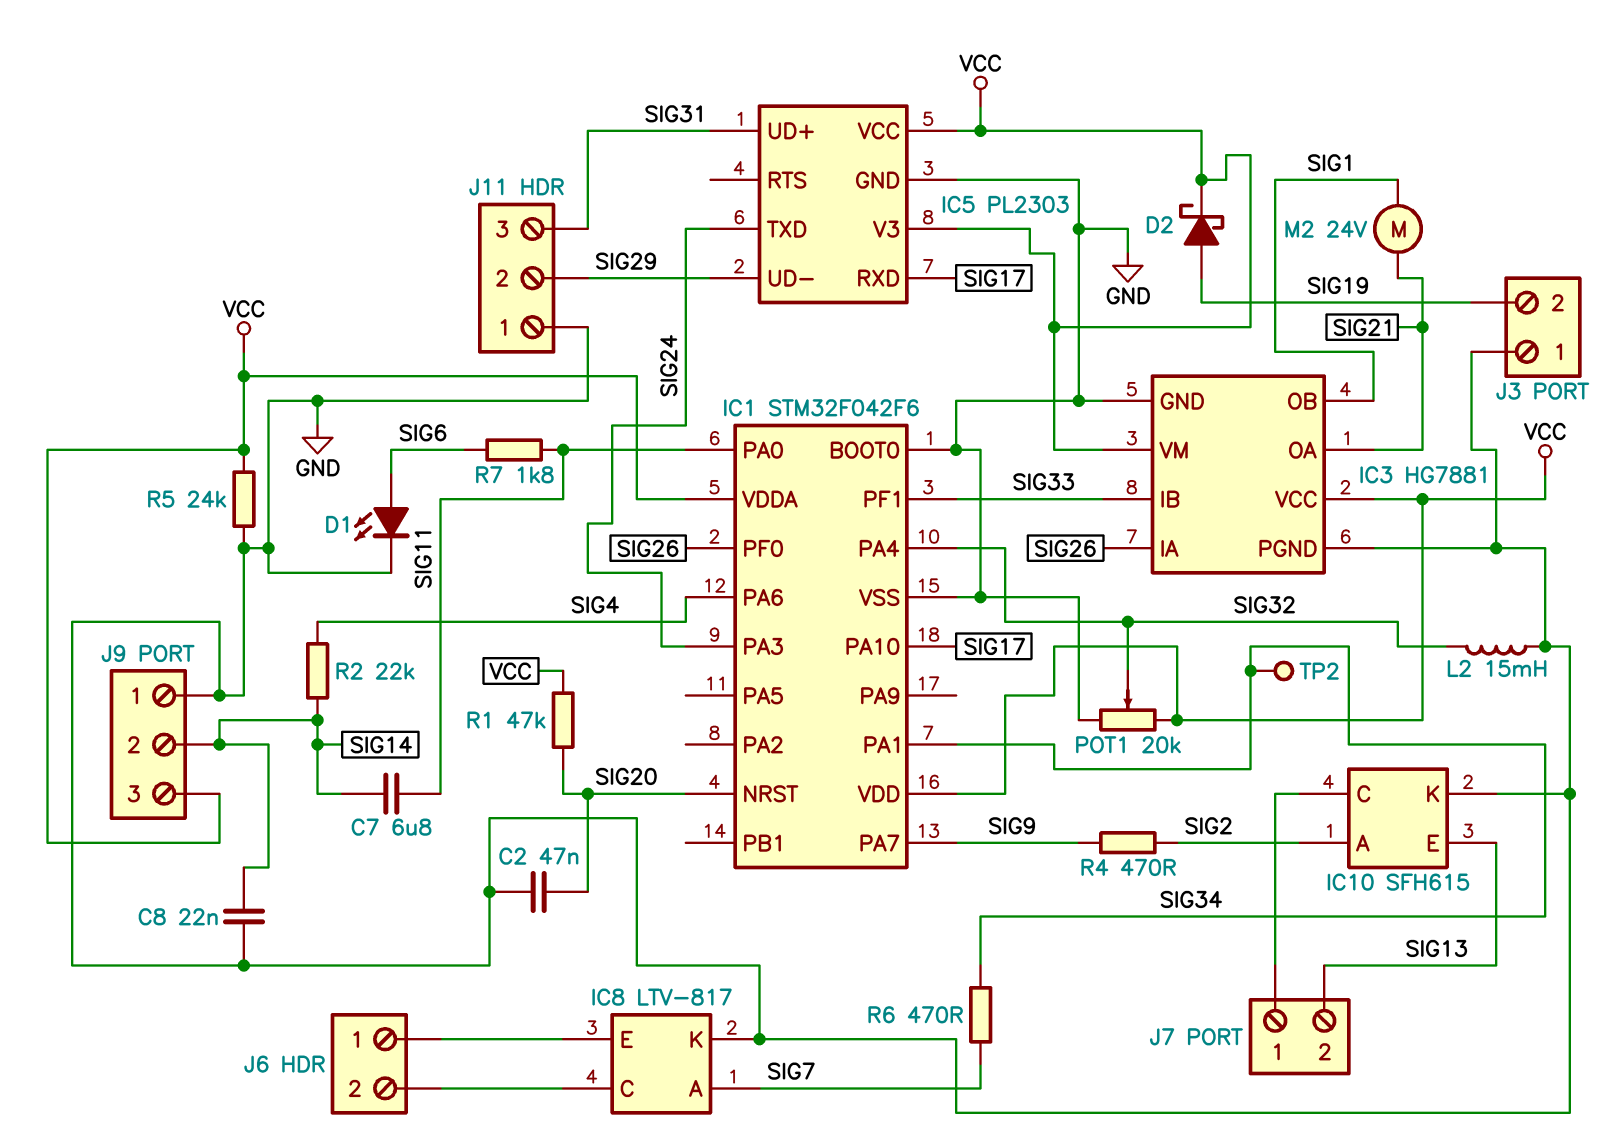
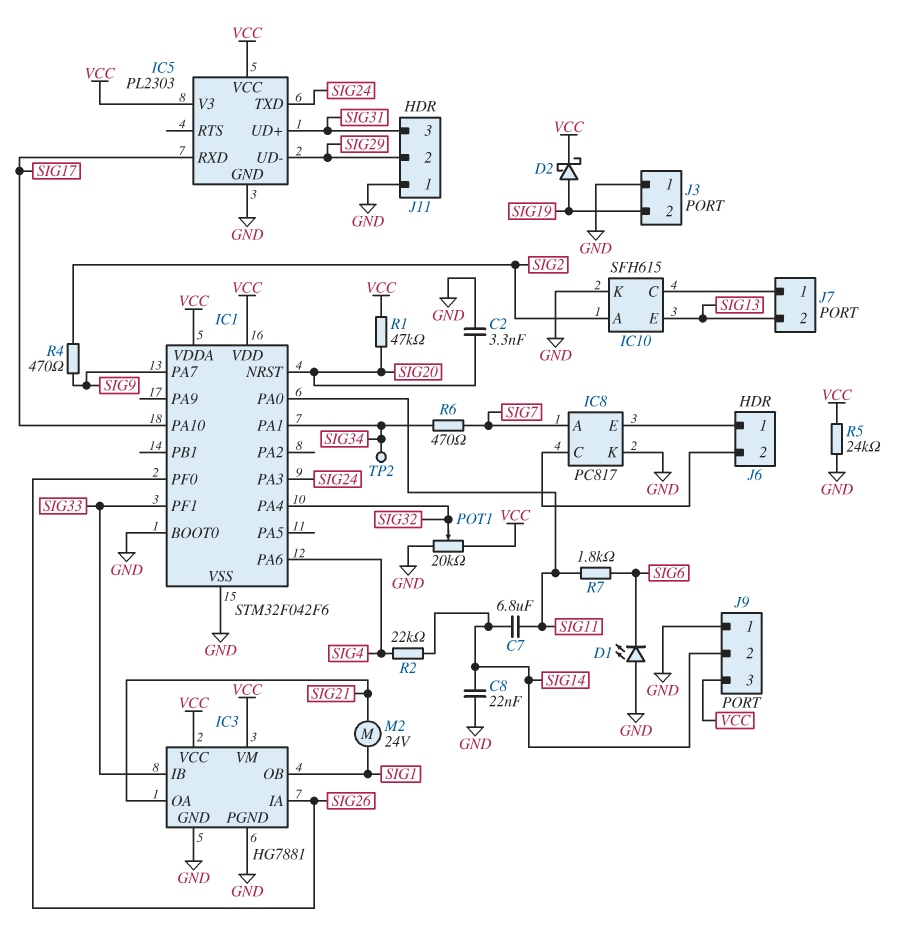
C2: 47nF (GND, SIG20) -> 3.3nF (GND, SIG20)
D1: LED (A SIG6, K GND) -> LED (A GND, K SIG6)
IC8: LTV-817 -> PC817
L2: 15mH (GND, SIG32) -> none

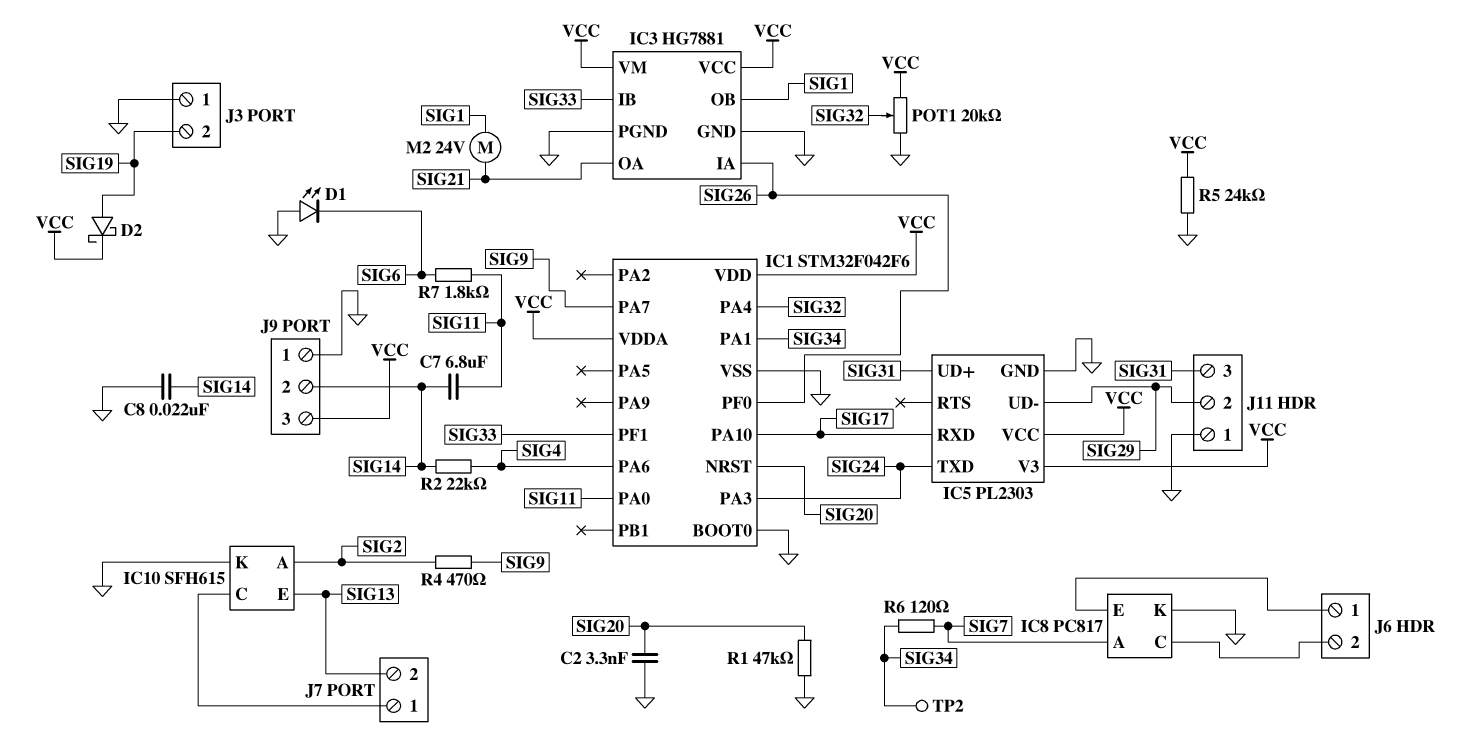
R1: 47k (SIG20, VCC) -> 47k (GND, SIG20)
R6: 470 (SIG7, SIG34) -> 120 (SIG7, SIG34)

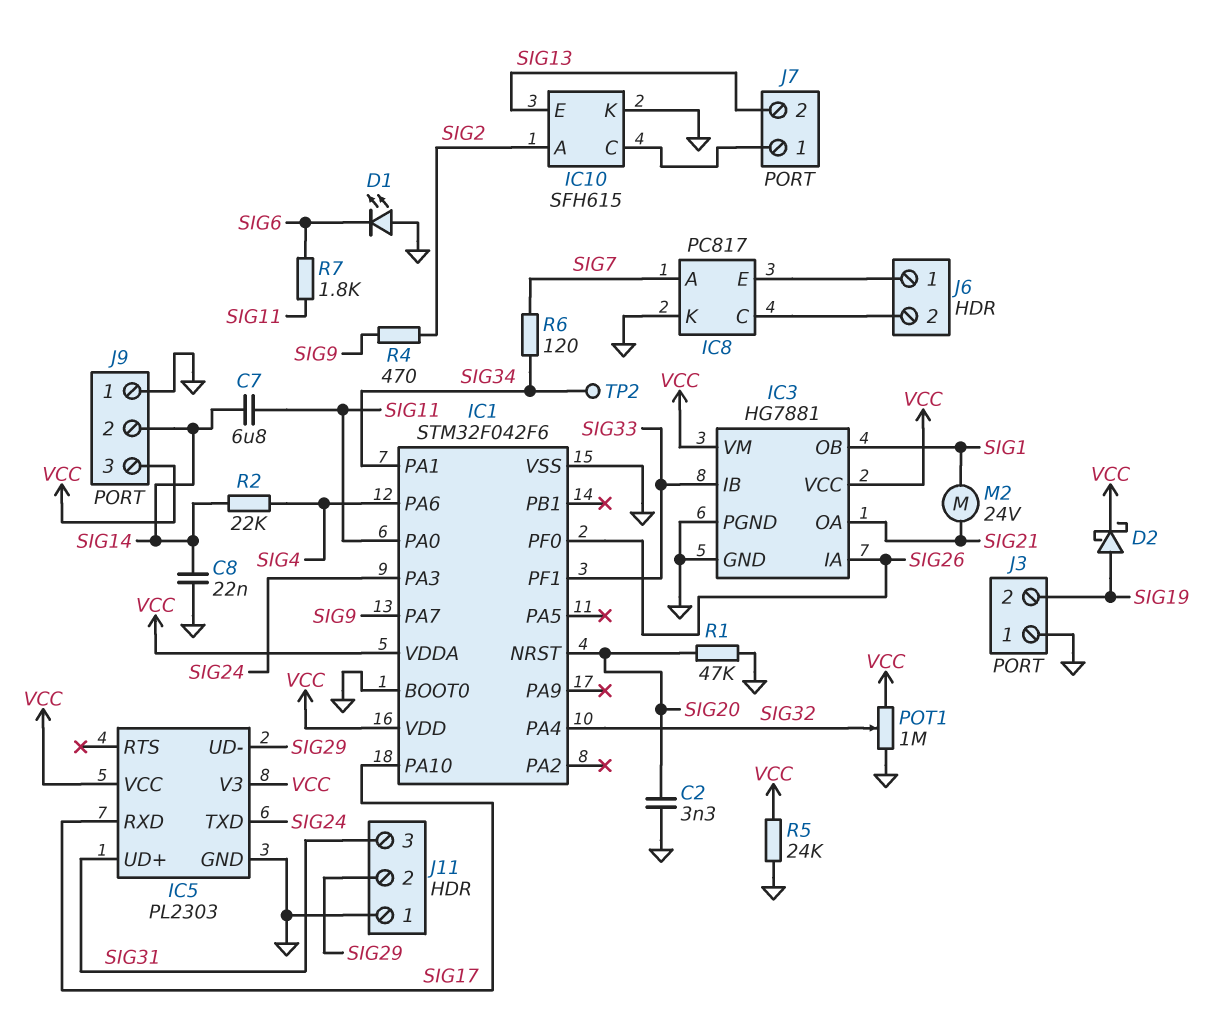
POT1: 20k (GND, VCC, wiper SIG32) -> 1M (GND, VCC, wiper SIG32)

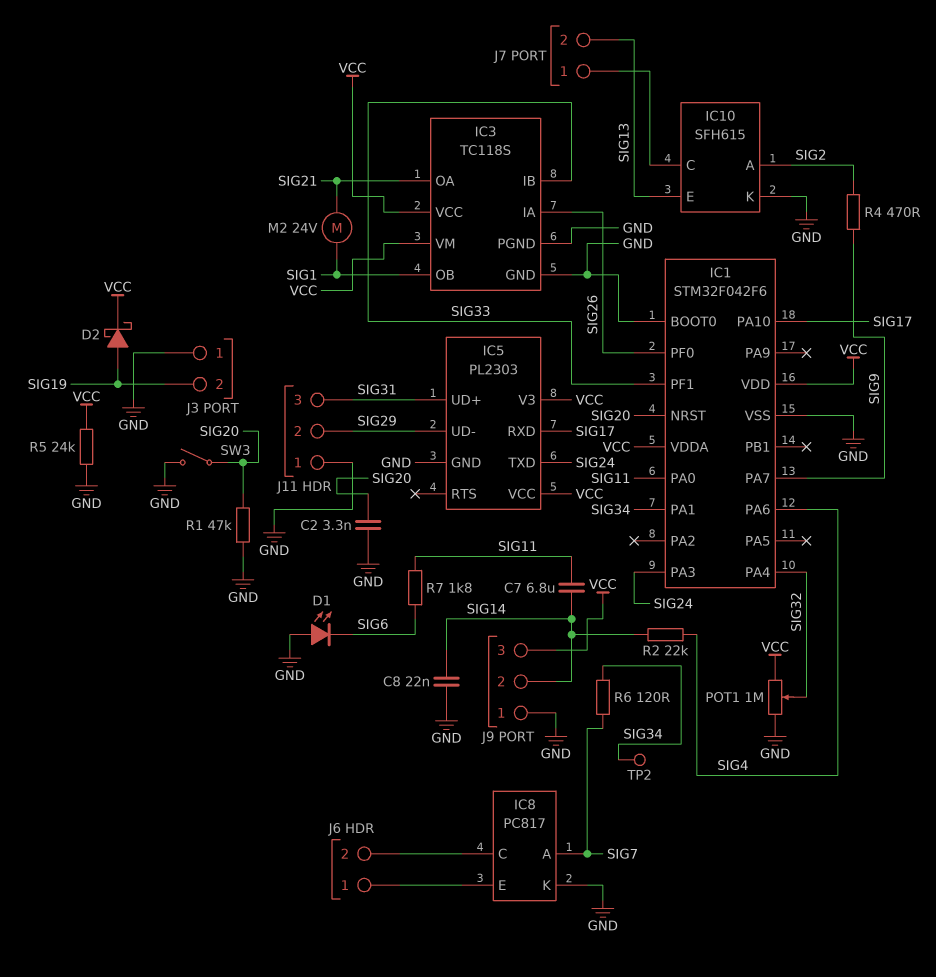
IC3: HG7881 -> TC118S
SW3: none -> switch (GND, SIG20)

